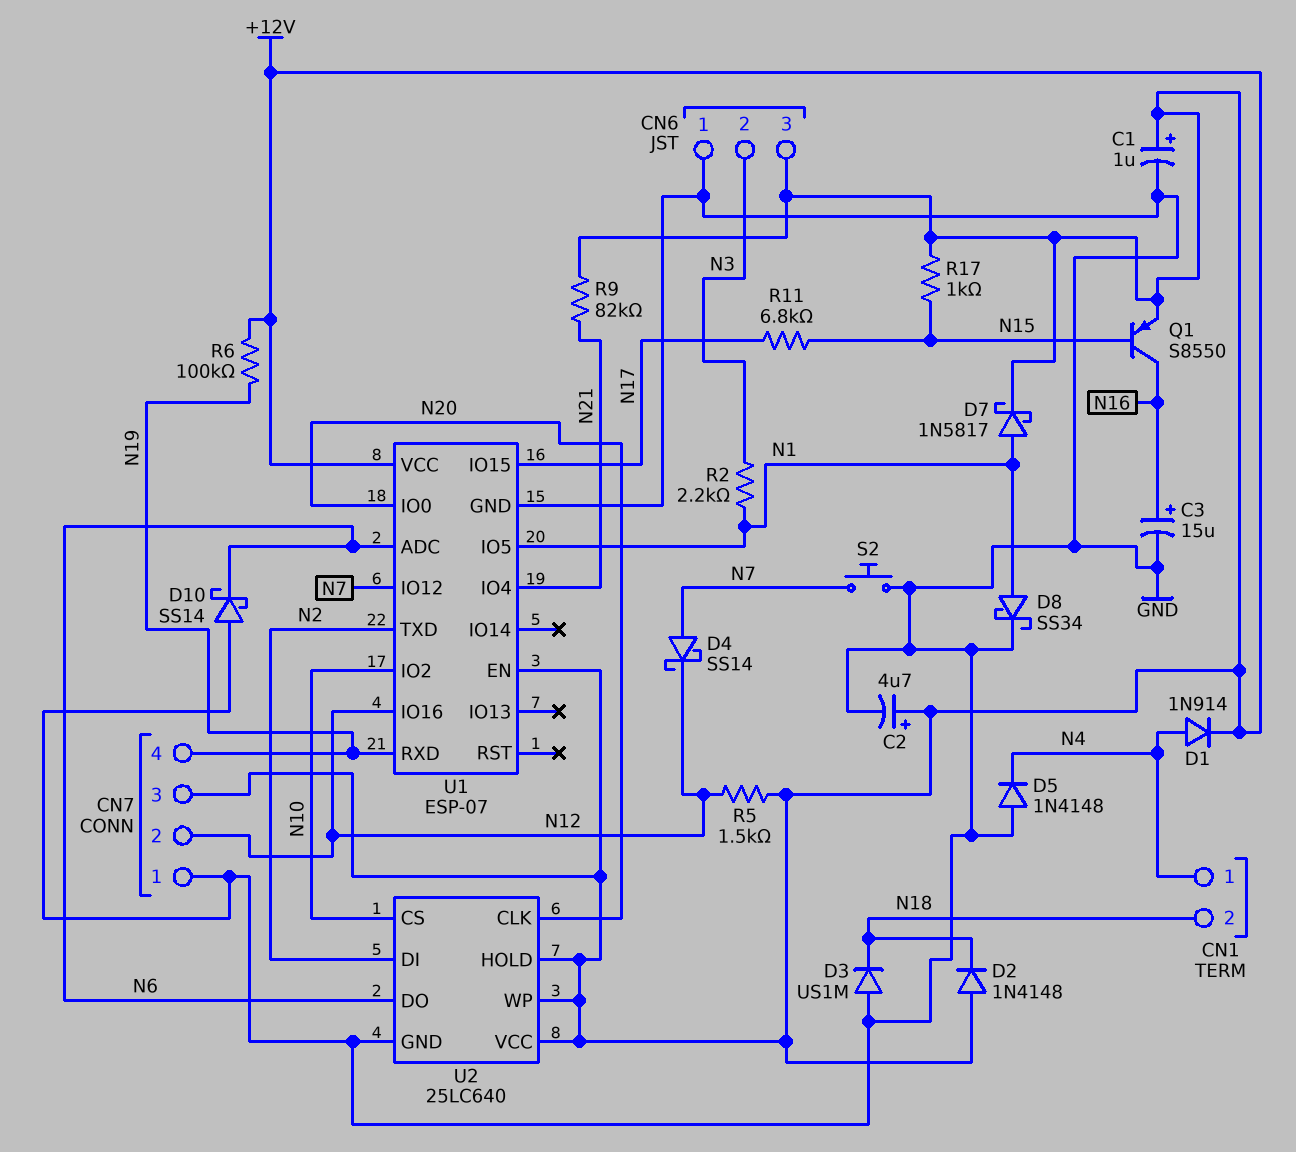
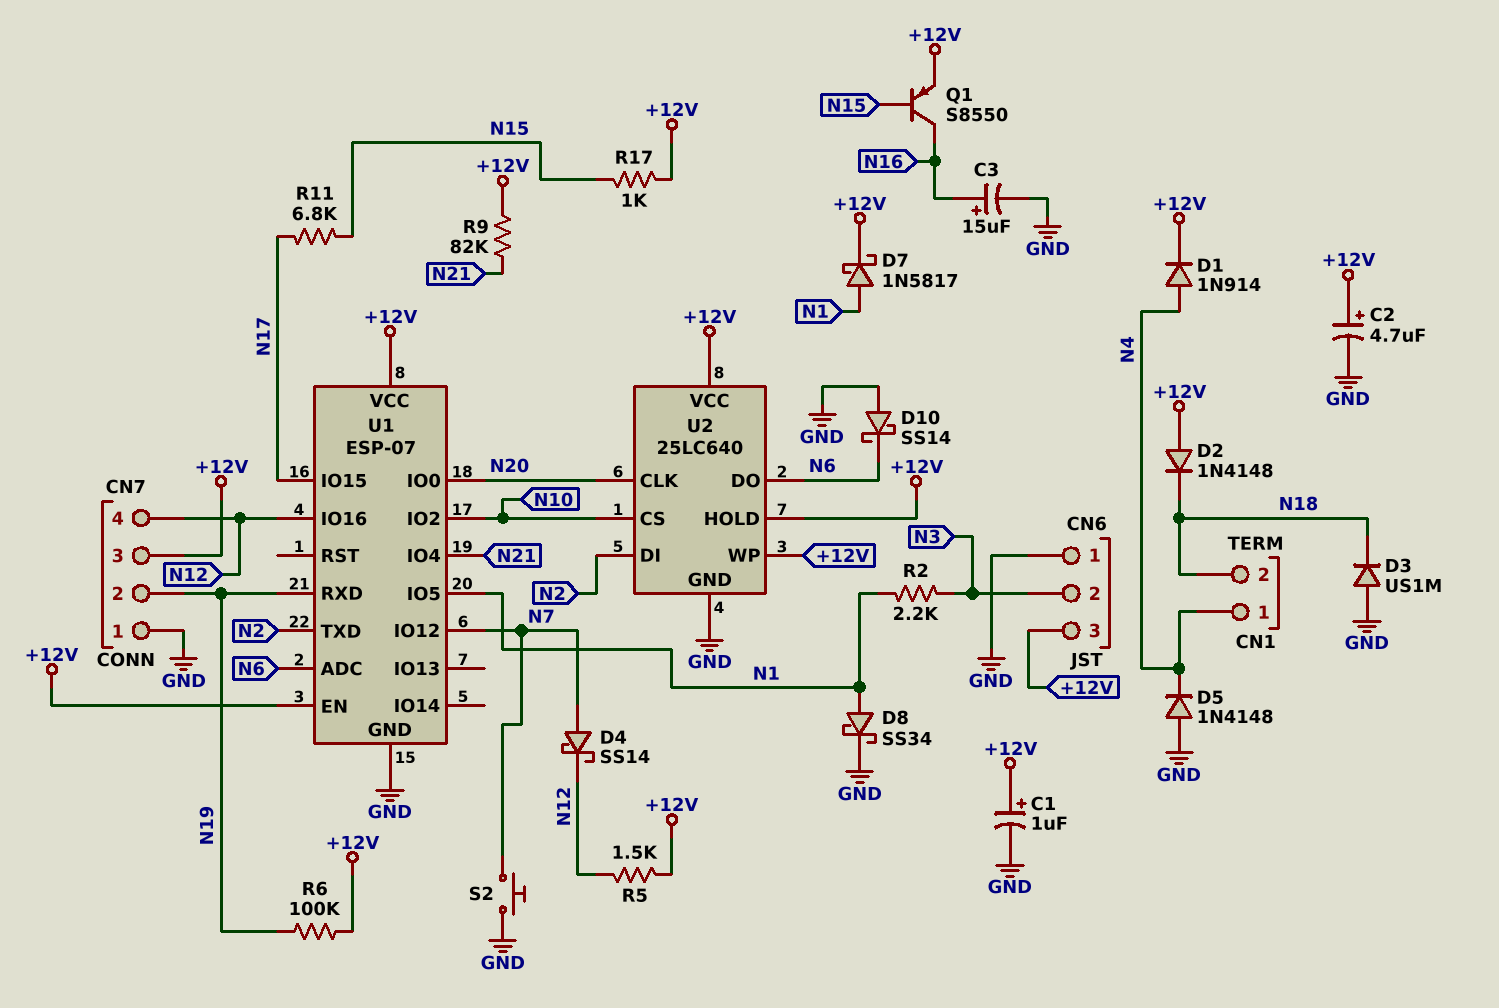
CN7 pin 2: N12 -> N19
CN7 pin 4: N19 -> N12

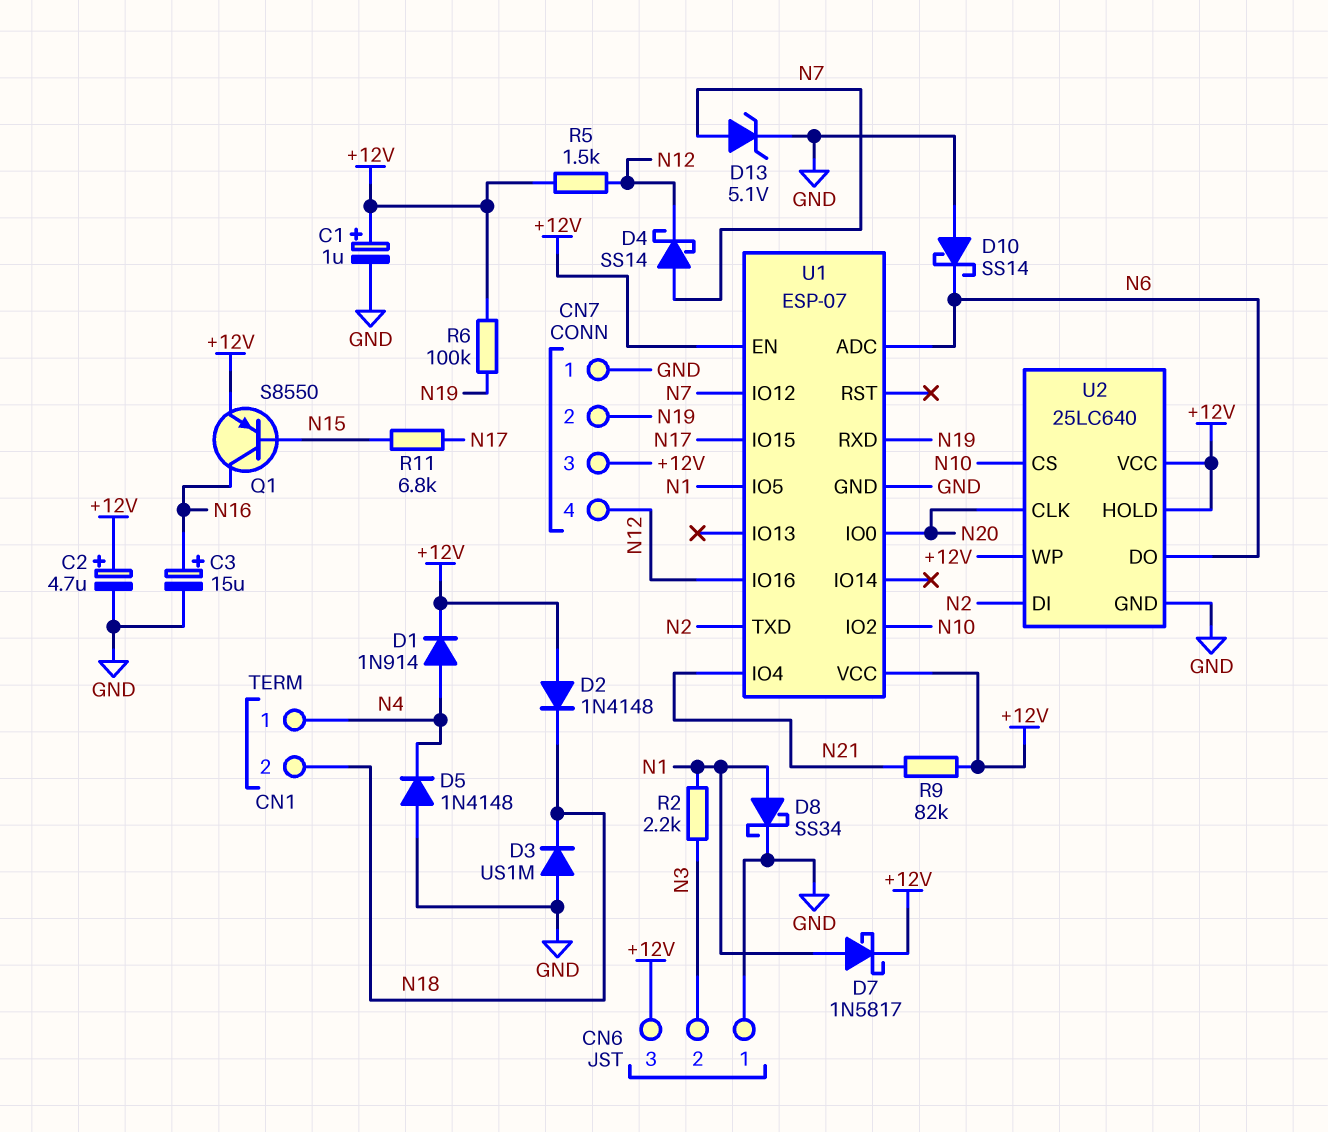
D13: none -> zener 5.1V (A N7, K GND)
R17: 1k (+12V, N15) -> none
S2: button (GND, N7) -> none

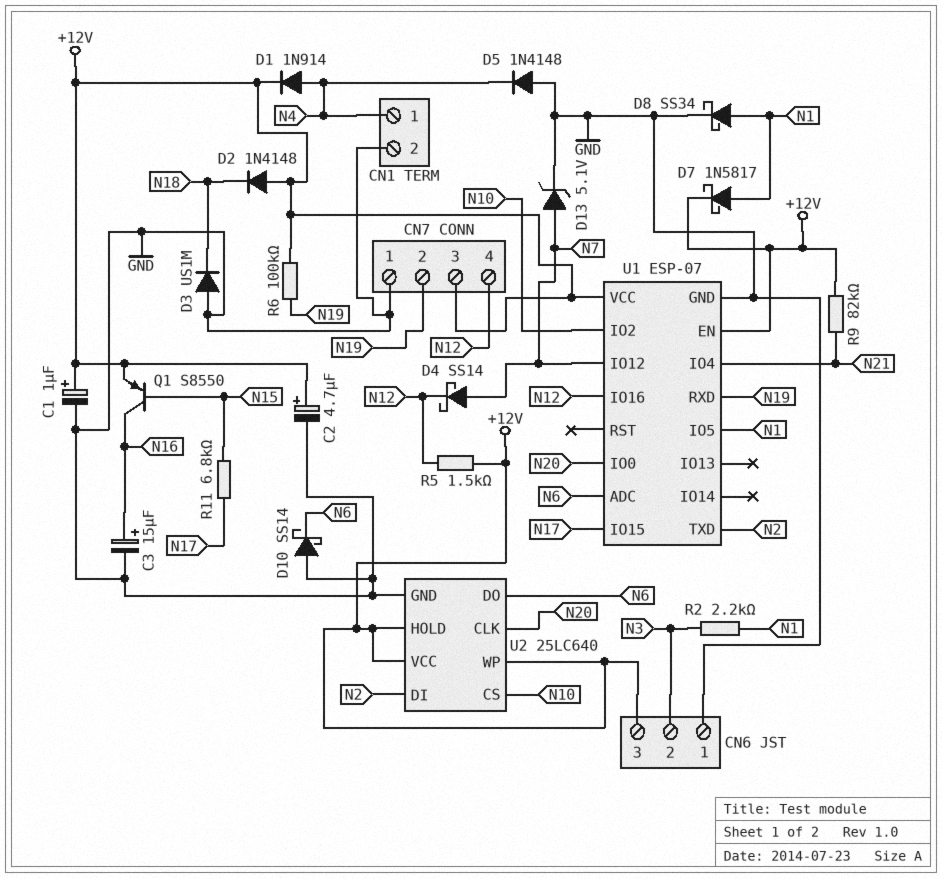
CN1 pin 2: N18 -> GND

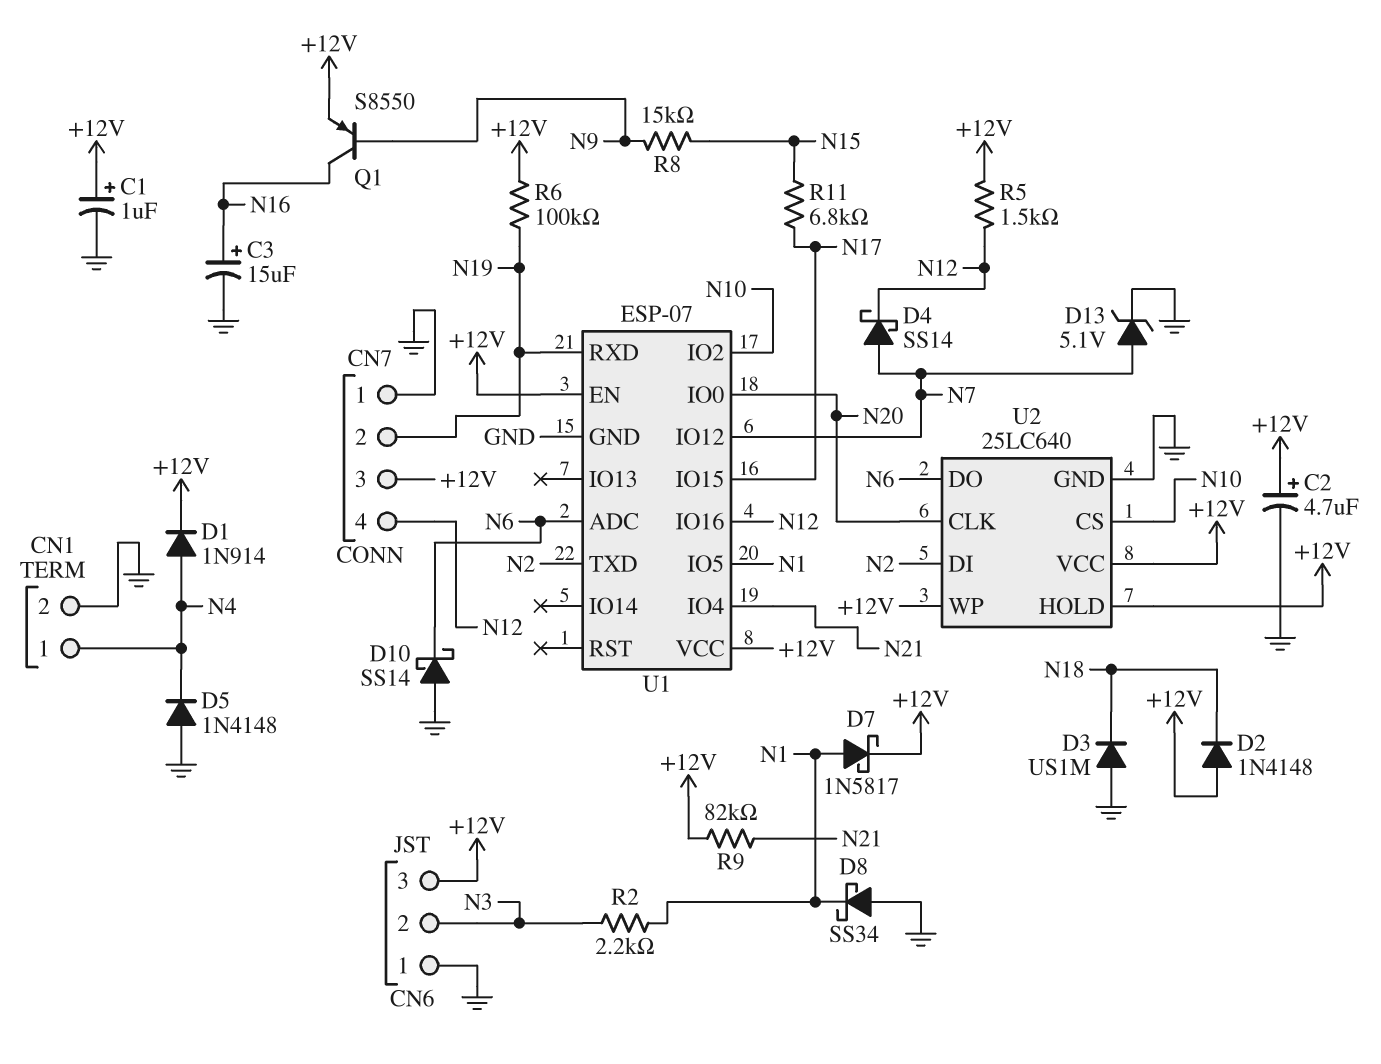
D8: schottky SS34 (A N1, K GND) -> schottky SS34 (A GND, K N1)
Q1: PNP S8550 (B N15, C N16, E +12V) -> PNP S8550 (B N9, C N16, E +12V)
R8: none -> 15k (N9, N15)

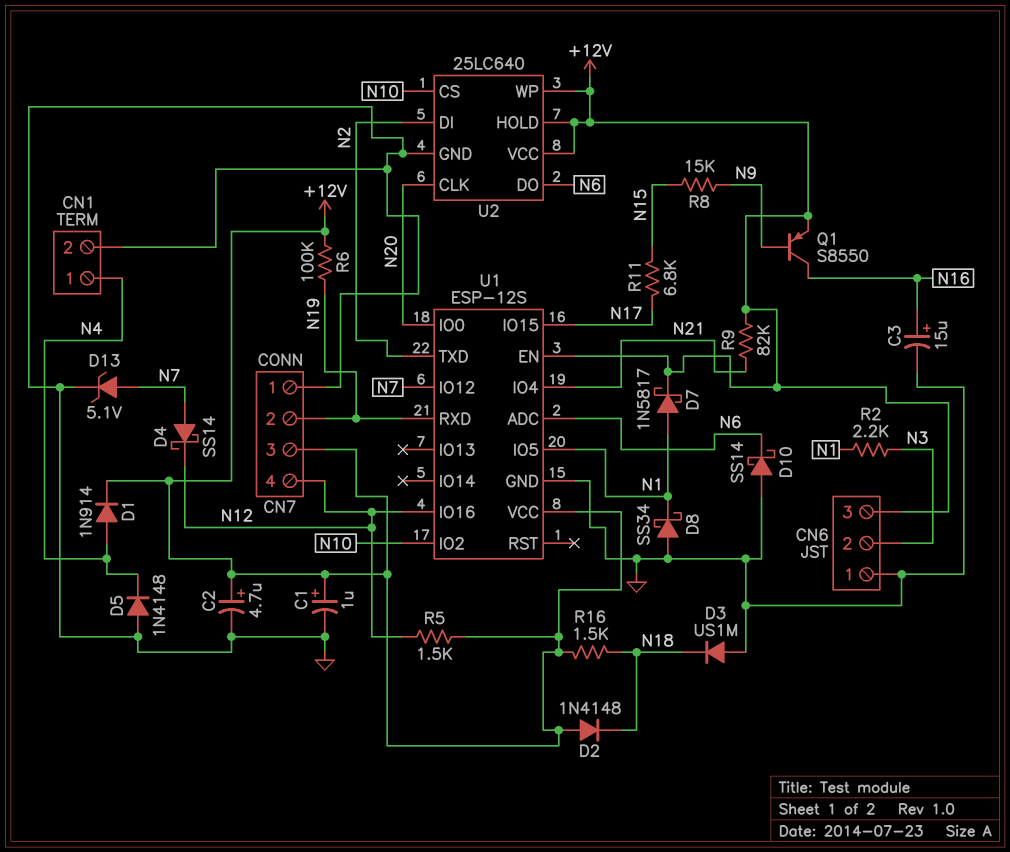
R16: none -> 1.5k (+12V, N18)
U1: ESP-07 -> ESP-12S

